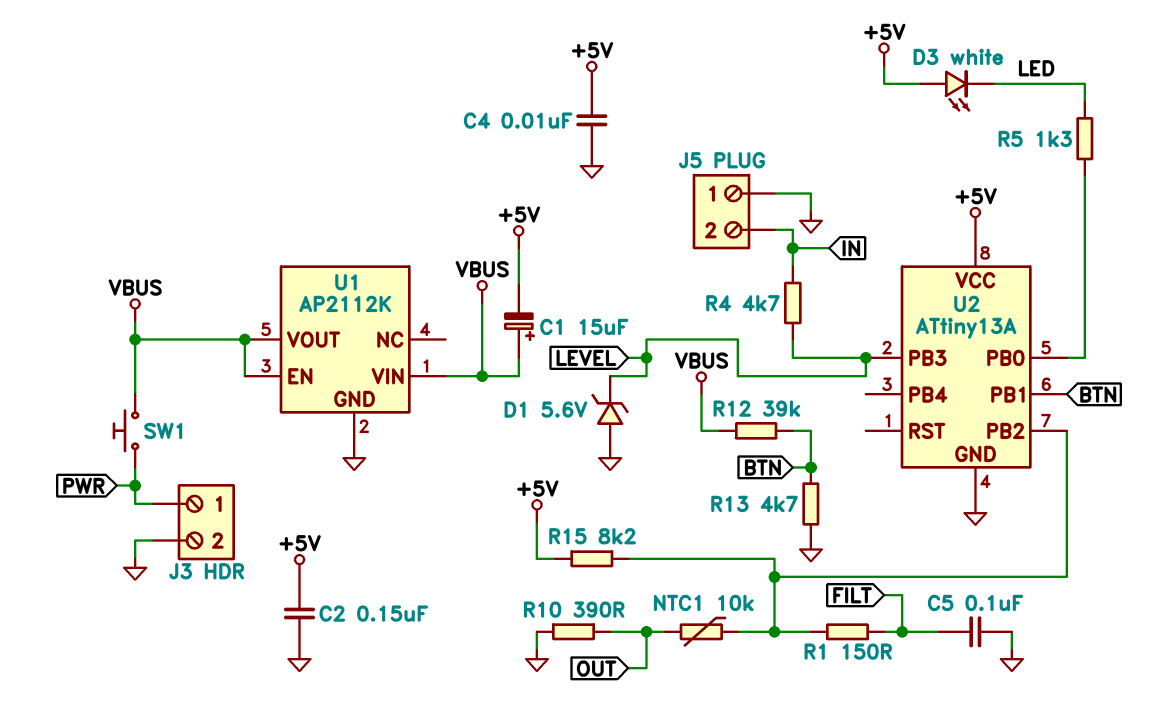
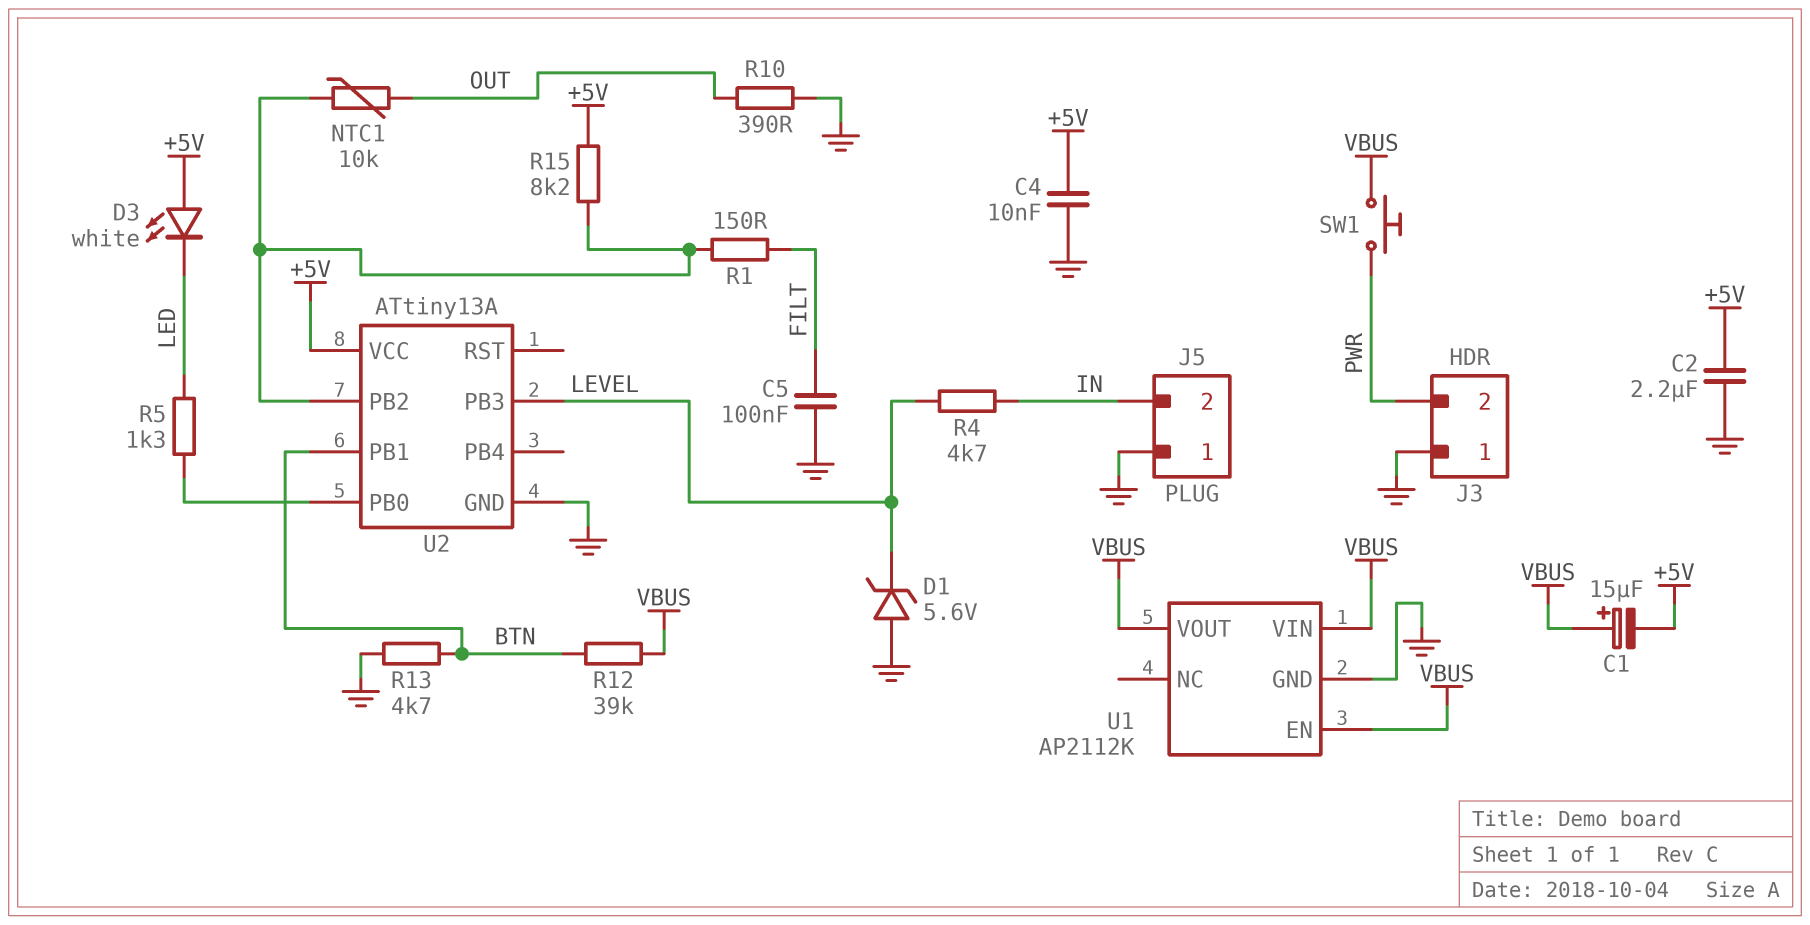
C2: 150nF (+5V, GND) -> 2.2uF (+5V, GND)
J3 pin 1: PWR -> GND
J3 pin 2: GND -> PWR

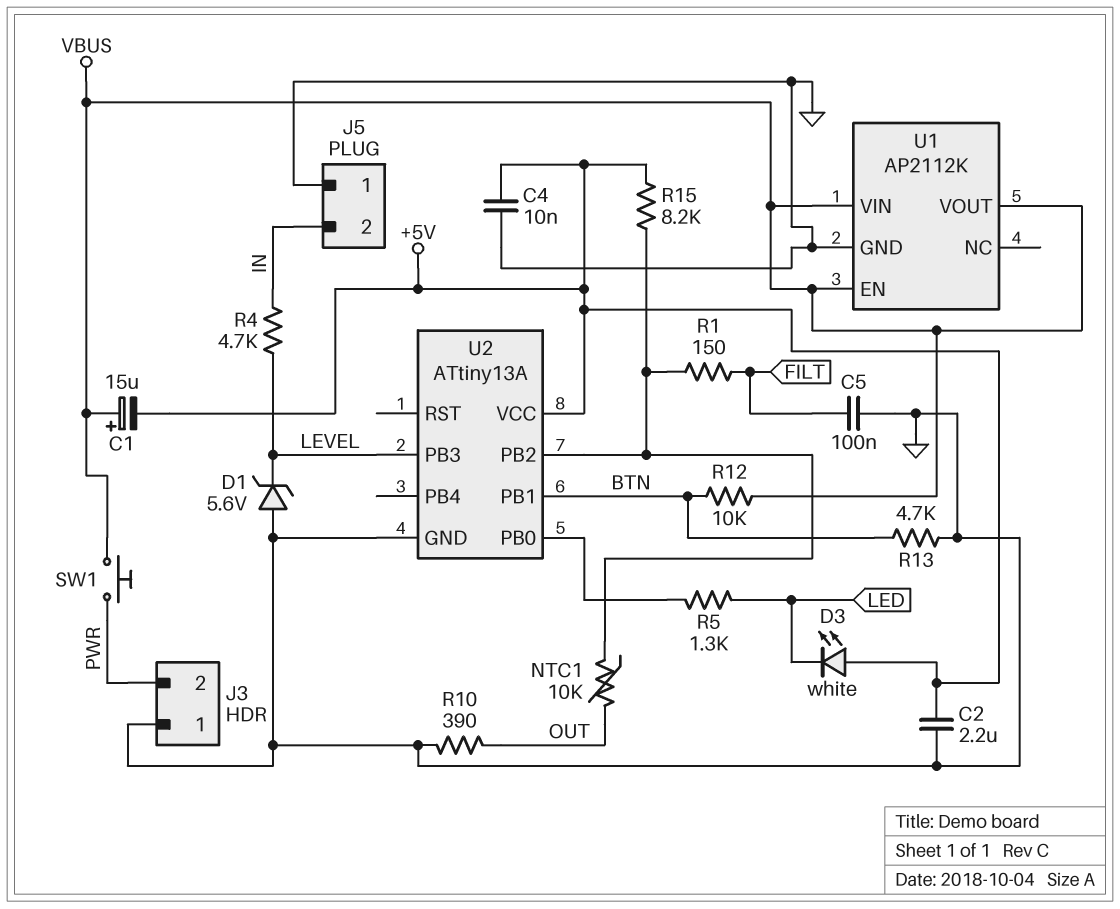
R12: 39k (BTN, VBUS) -> 10k (BTN, VBUS)

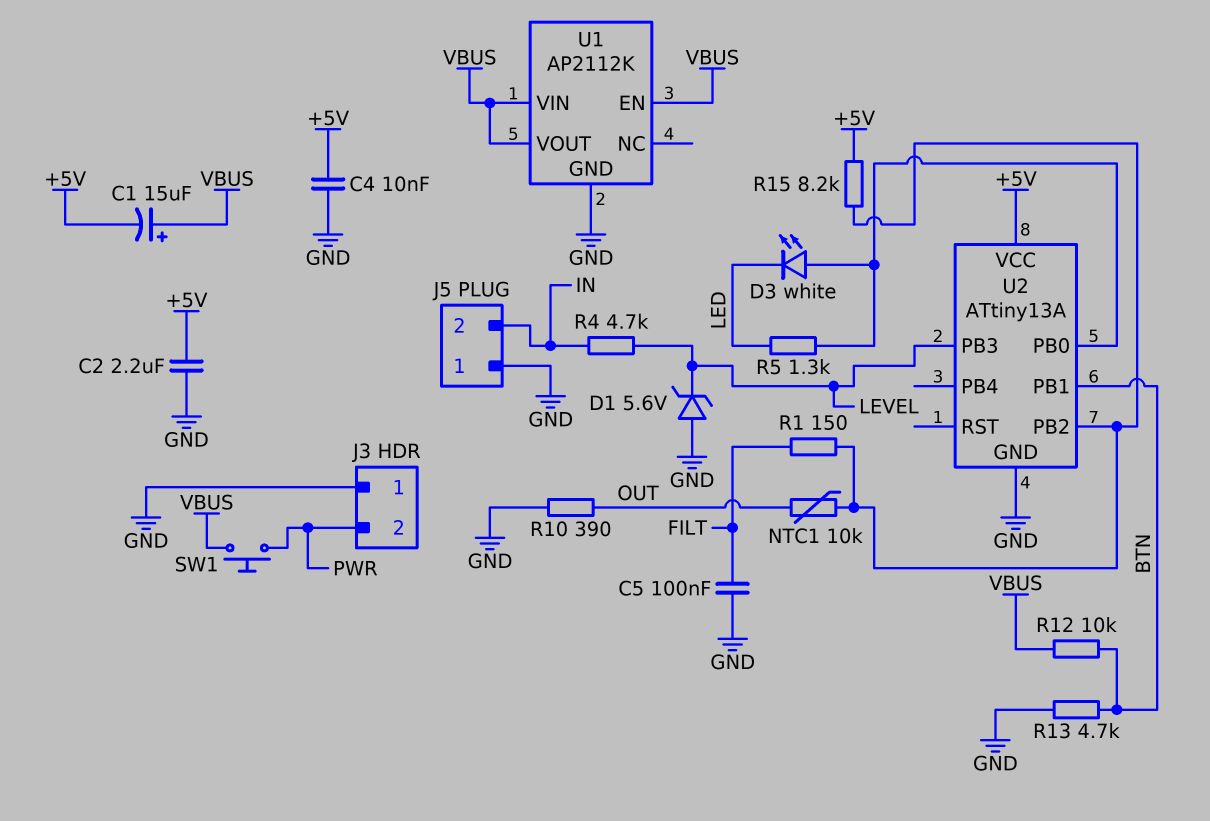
D3: LED white (A +5V, K LED) -> LED white (A U2/PB0, K LED)

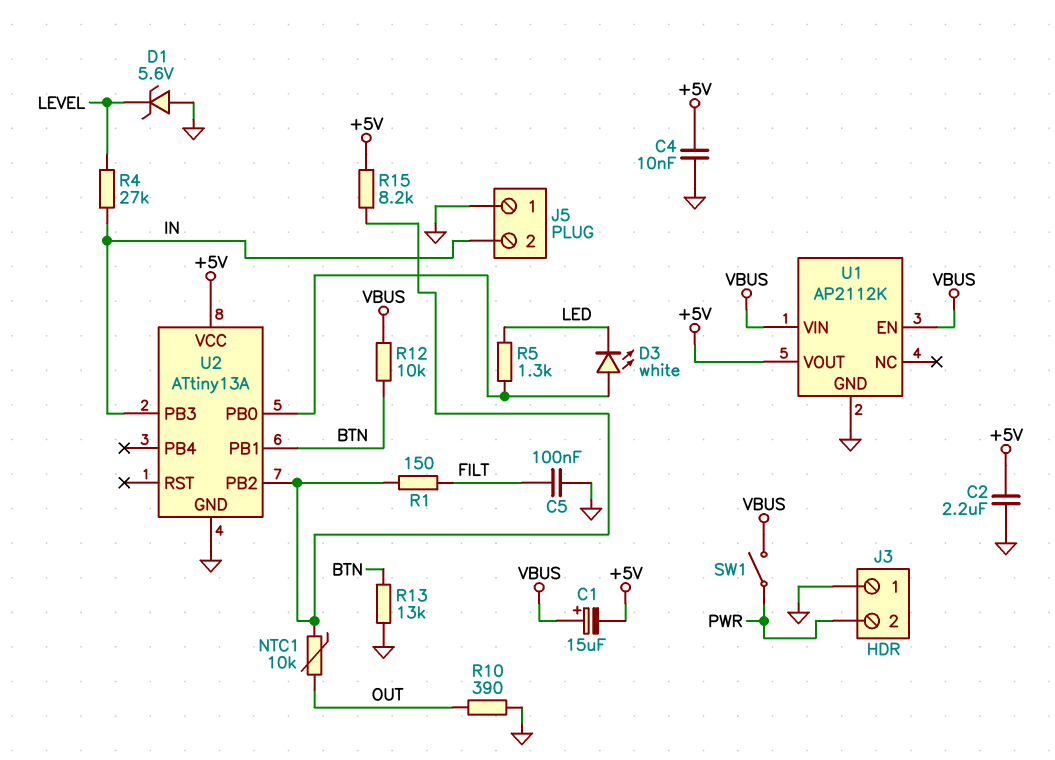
R4: 4.7k (IN, LEVEL) -> 27k (IN, LEVEL)
R13: 4.7k (BTN, GND) -> 13k (BTN, GND)
SW1: button (PWR, VBUS) -> switch (PWR, VBUS)
U1 pin VOUT: VBUS -> +5V
U2 pin PB3: LEVEL -> IN

